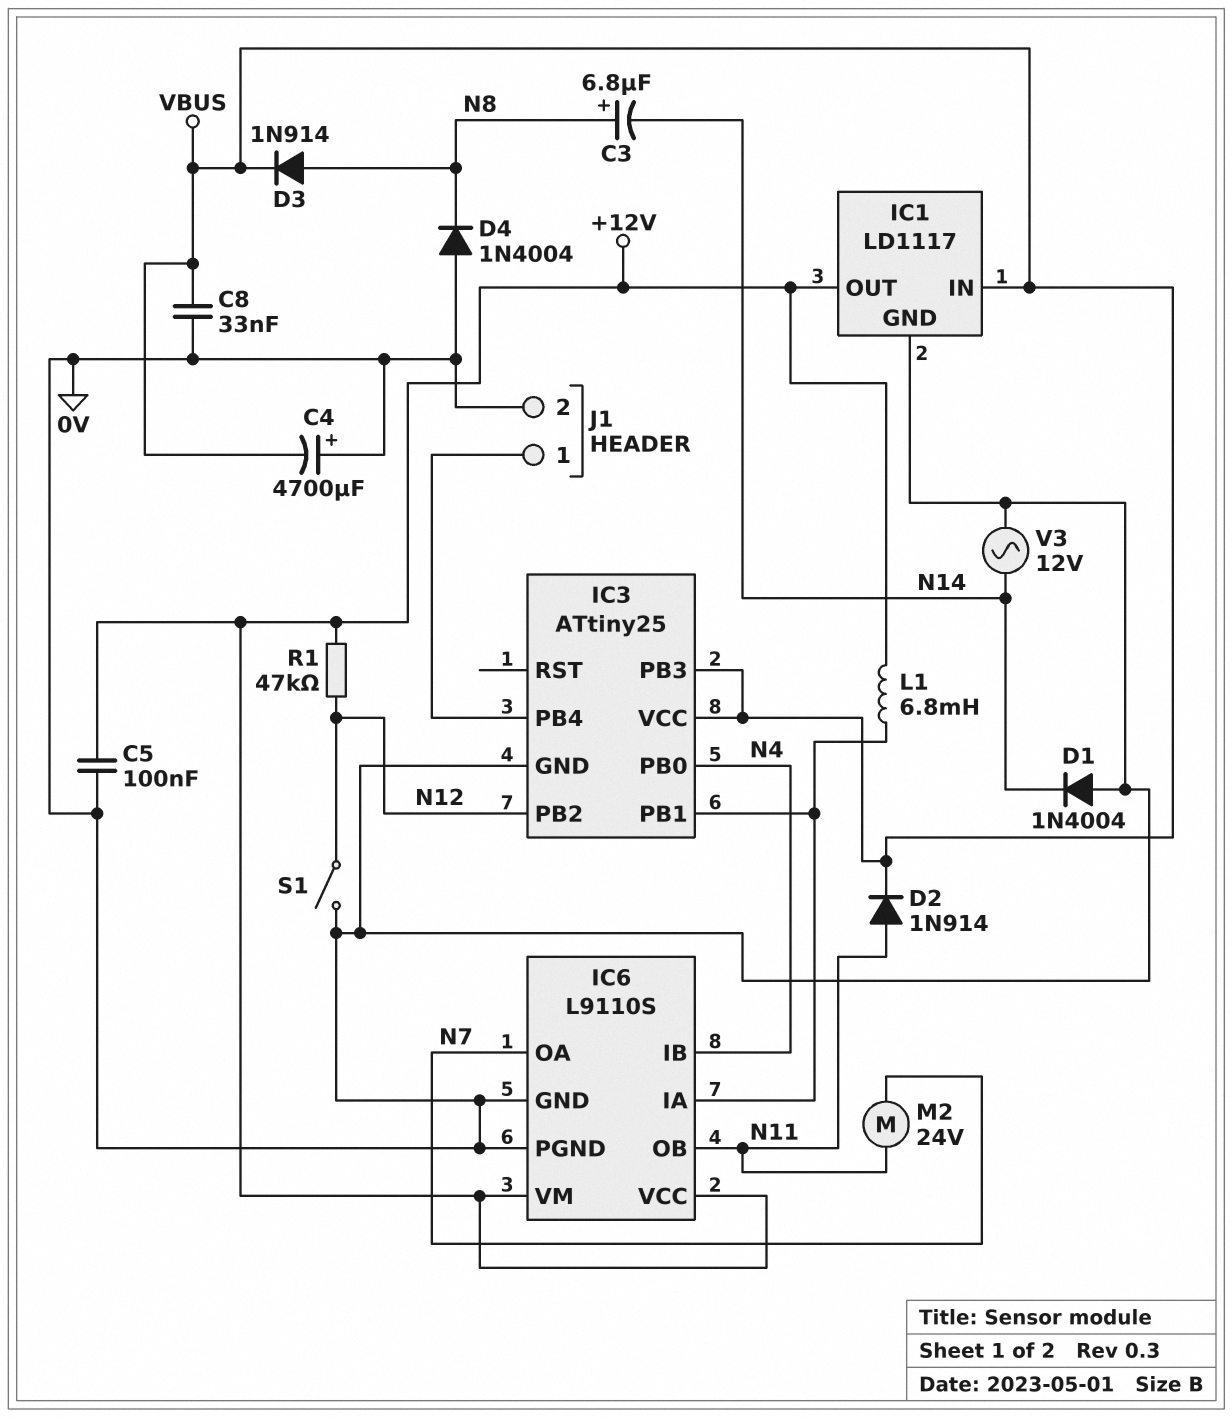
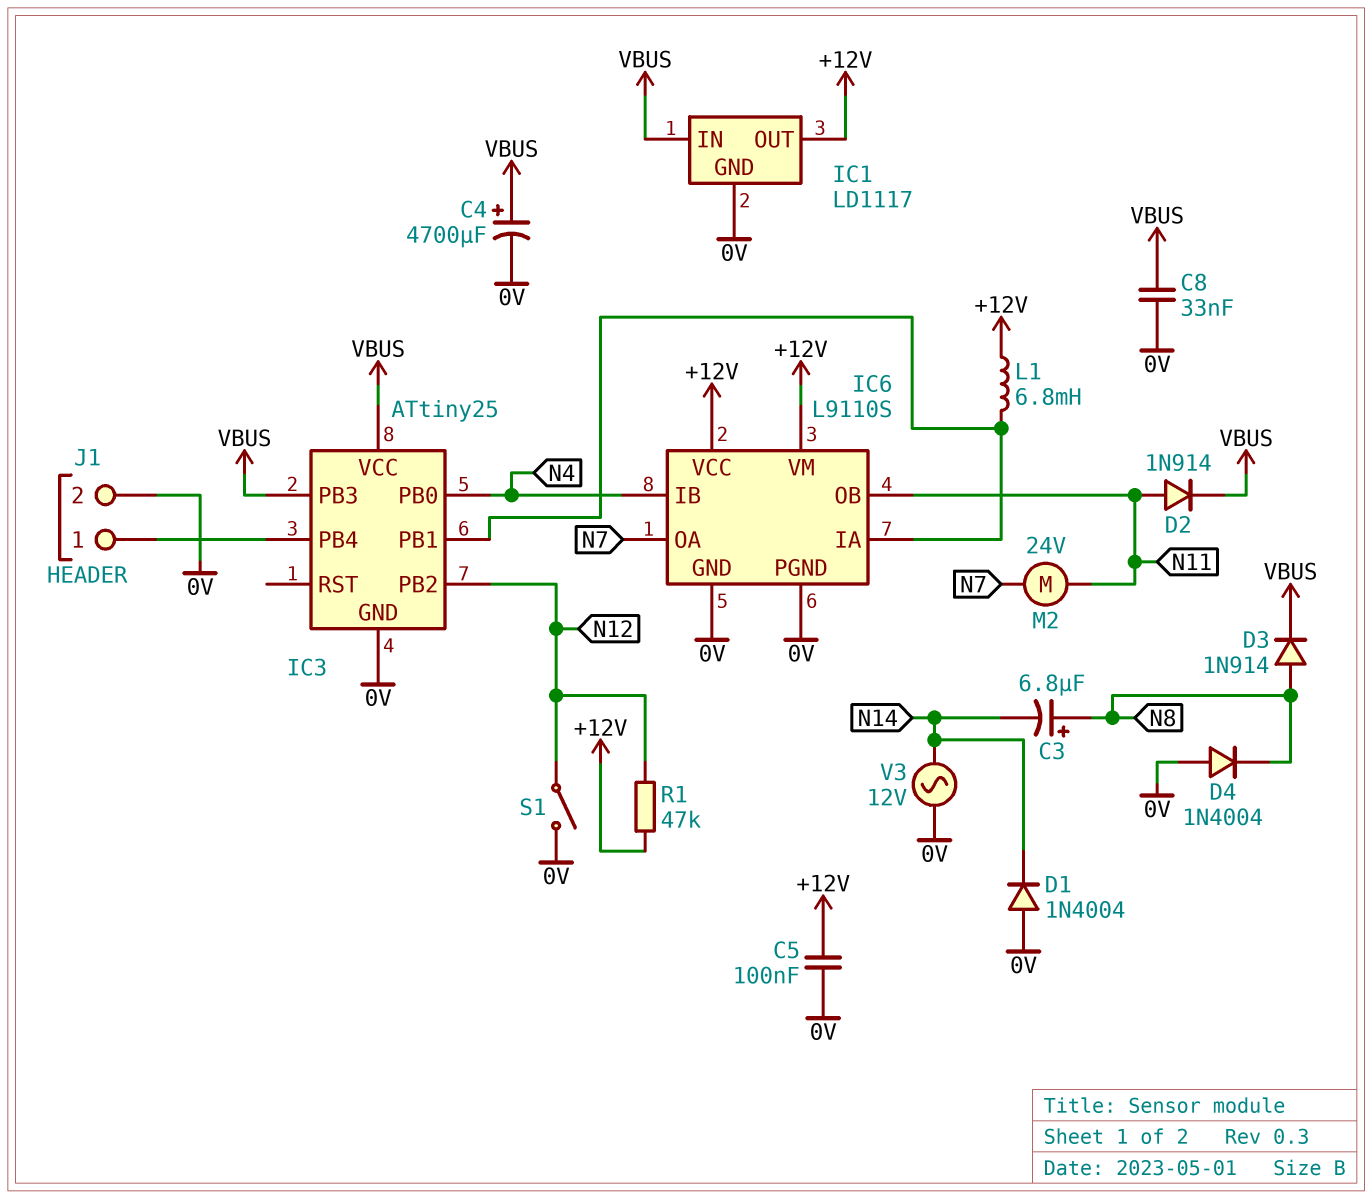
C4: 4700uF (plus 0V, minus VBUS) -> 4700uF (plus VBUS, minus 0V)

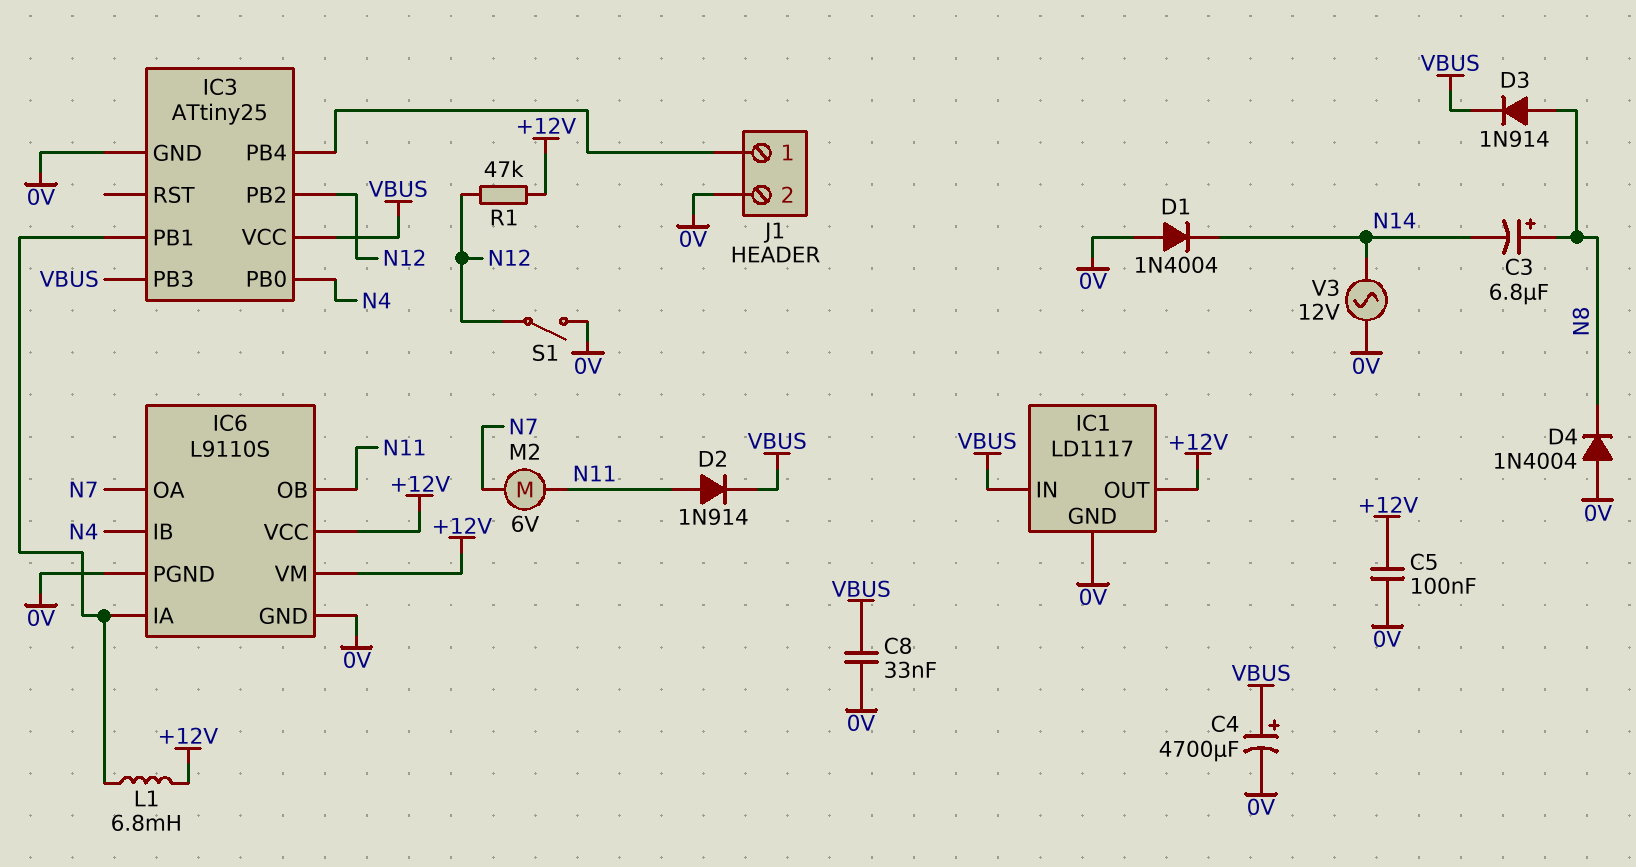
M2: motor 24V (N7, N11) -> motor 6V (N7, N11)

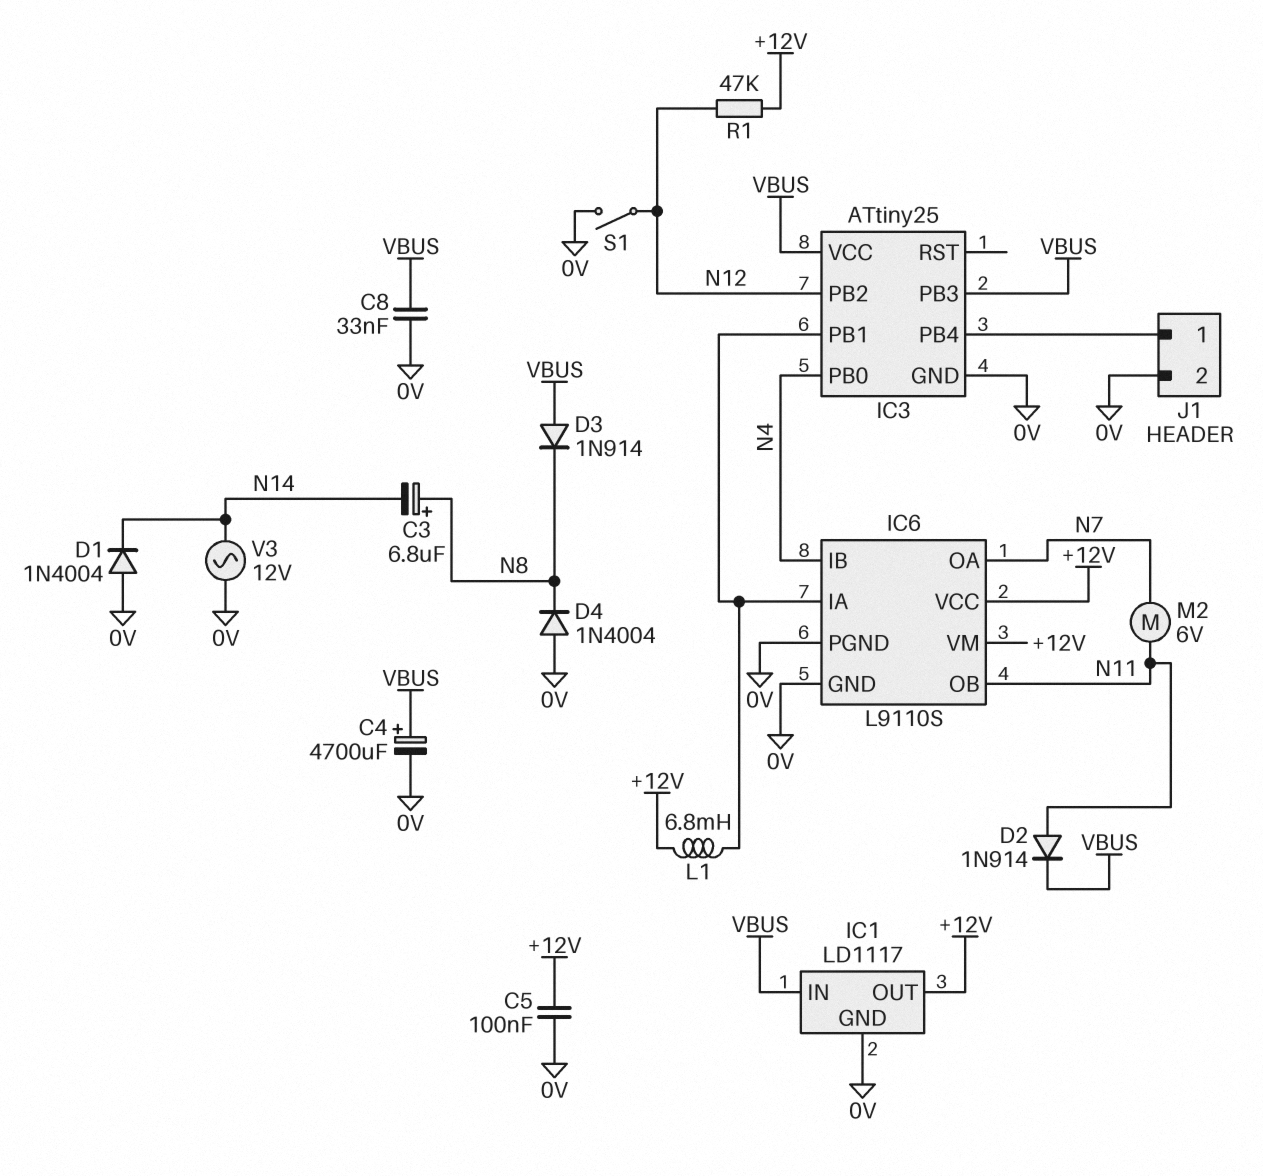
D3: diode 1N914 (A N8, K VBUS) -> diode 1N914 (A VBUS, K N8)

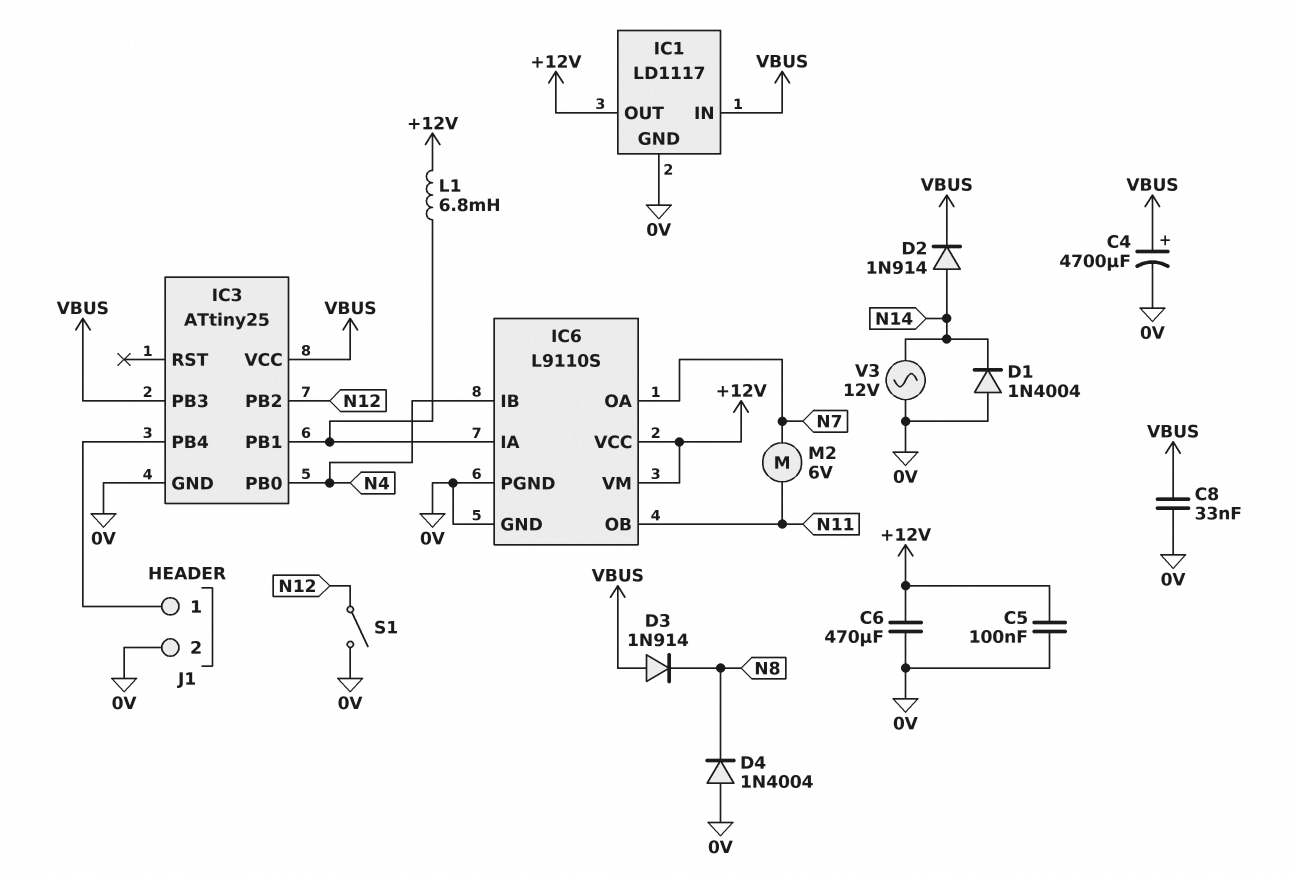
C3: 6.8uF (plus N8, minus N14) -> none
C6: none -> 470uF (+12V, 0V)
D2: diode 1N914 (A N11, K VBUS) -> diode 1N914 (A N14, K VBUS)
R1: 47k (+12V, N12) -> none

